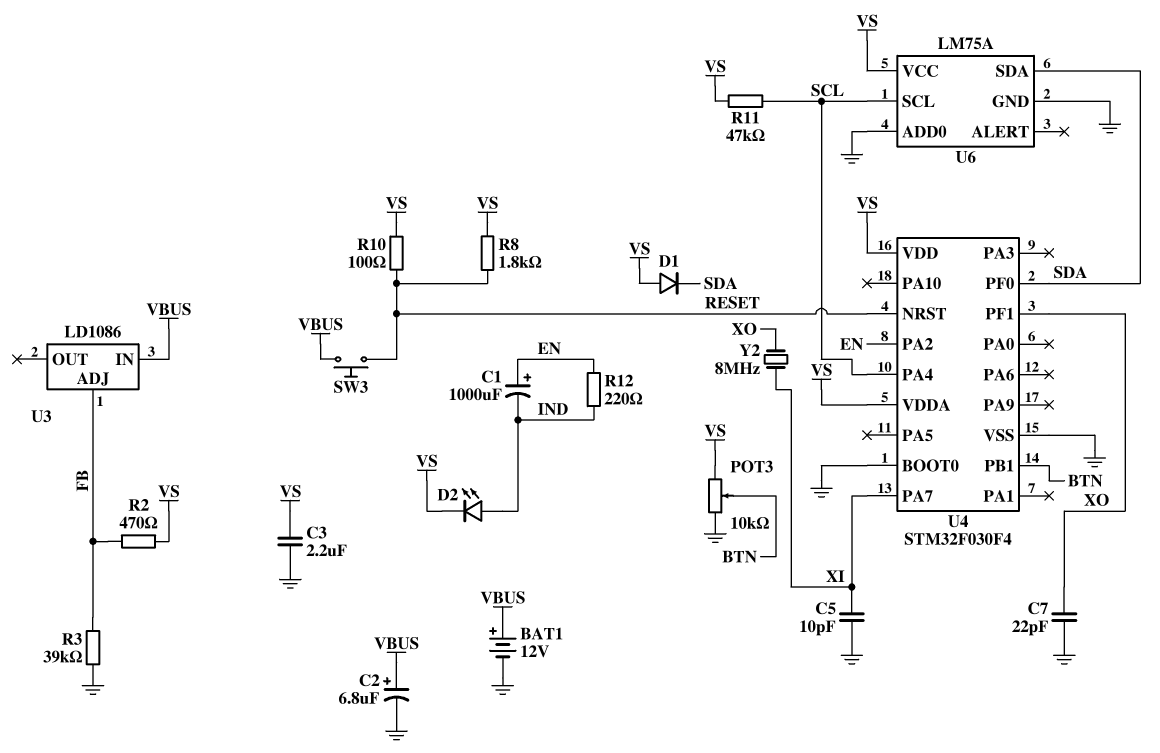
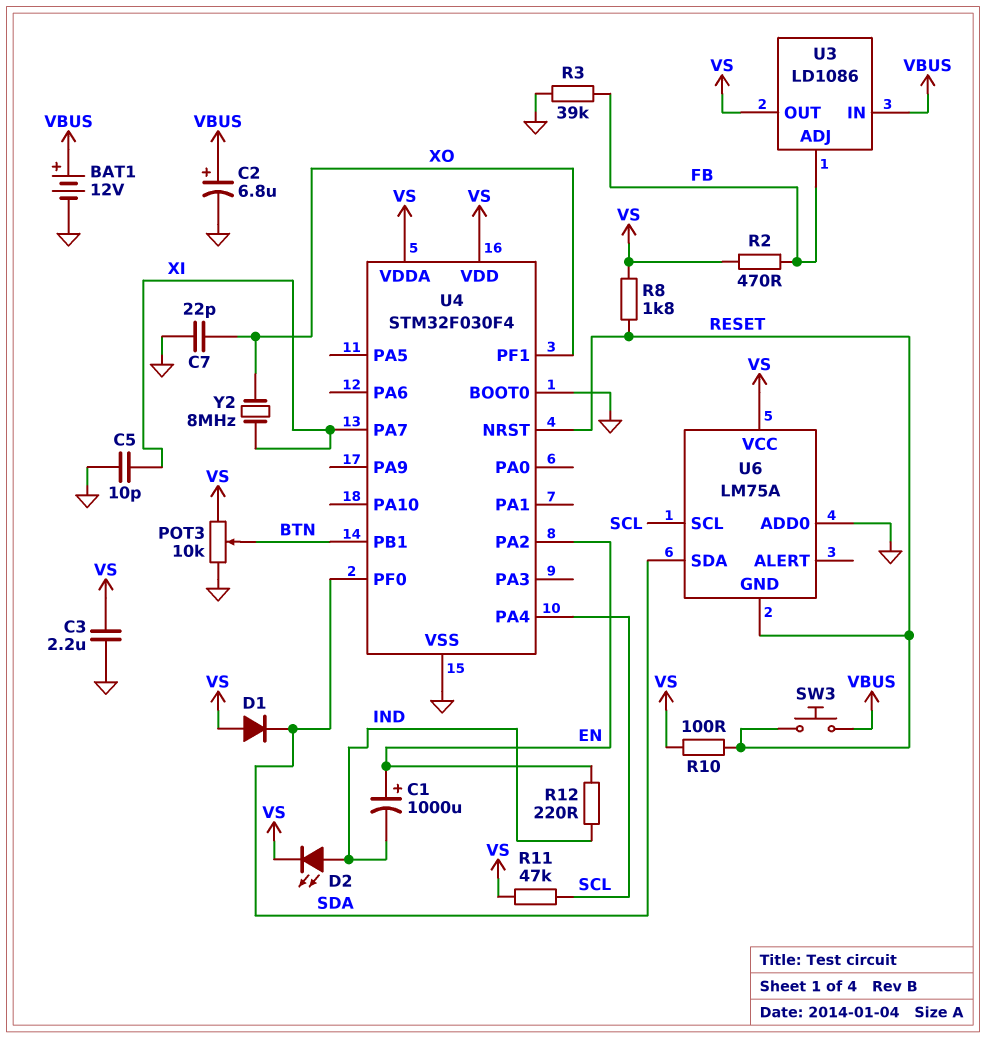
U3 pin OUT: none -> VS
U6 pin GND: GND -> RESET

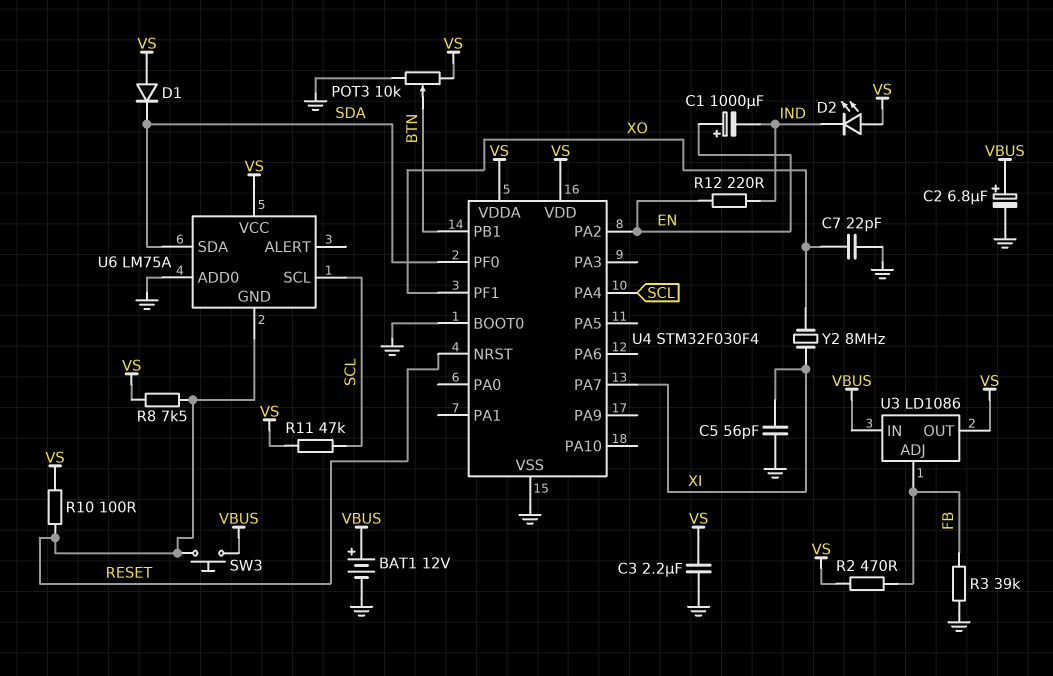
C5: 10pF (GND, XI) -> 56pF (GND, XI)
D2: LED (A IND, K VS) -> LED (A VS, K IND)
R8: 1.8k (RESET, VS) -> 7.5k (RESET, VS)

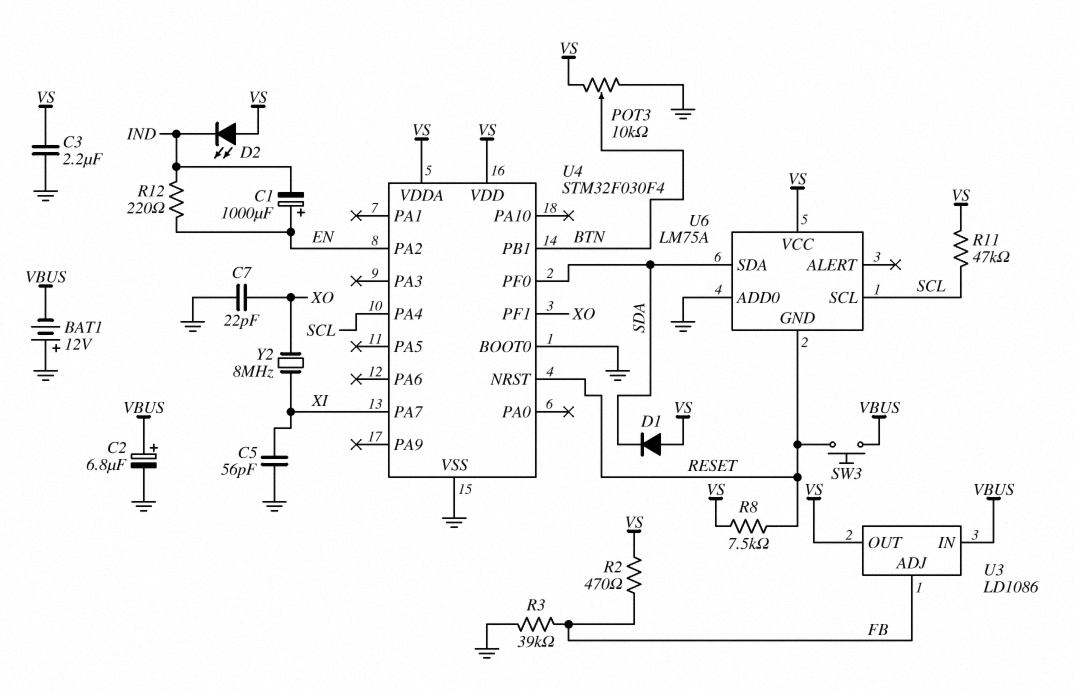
BAT1: 12V (plus VBUS, minus GND) -> 12V (plus GND, minus VBUS)
R10: 100 (RESET, VS) -> none

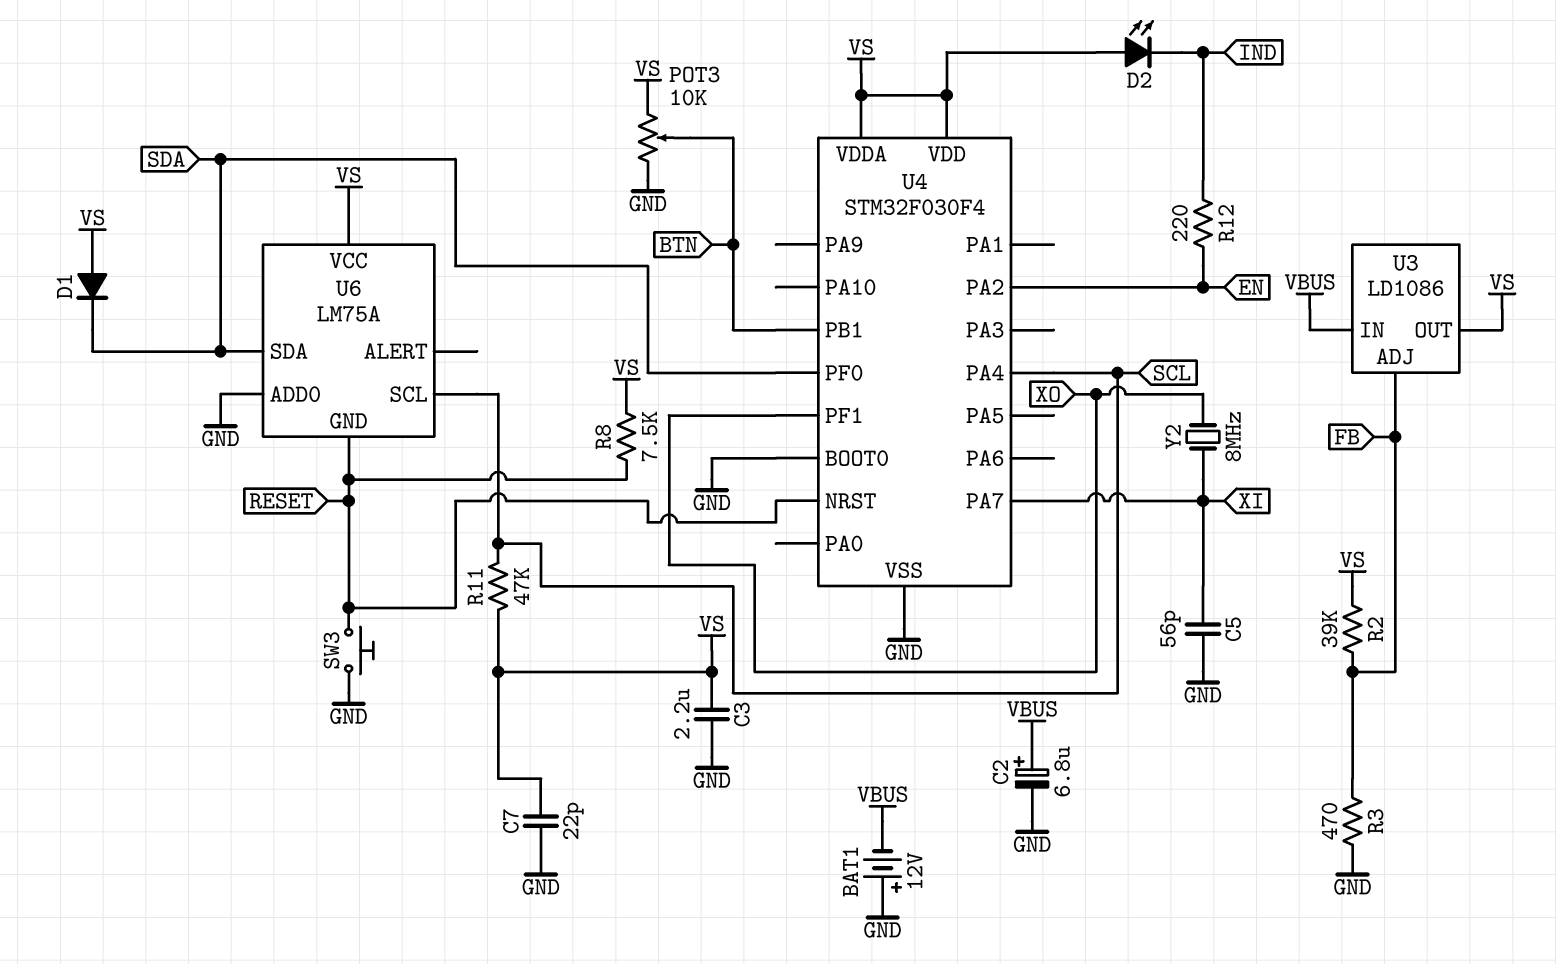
C1: 1000uF (plus EN, minus IND) -> none
C7: 22pF (GND, XO) -> 22pF (GND, VS)
R2: 470 (FB, VS) -> 39k (FB, VS)
R3: 39k (FB, GND) -> 470 (FB, GND)
SW3: button (RESET, VBUS) -> button (GND, RESET)

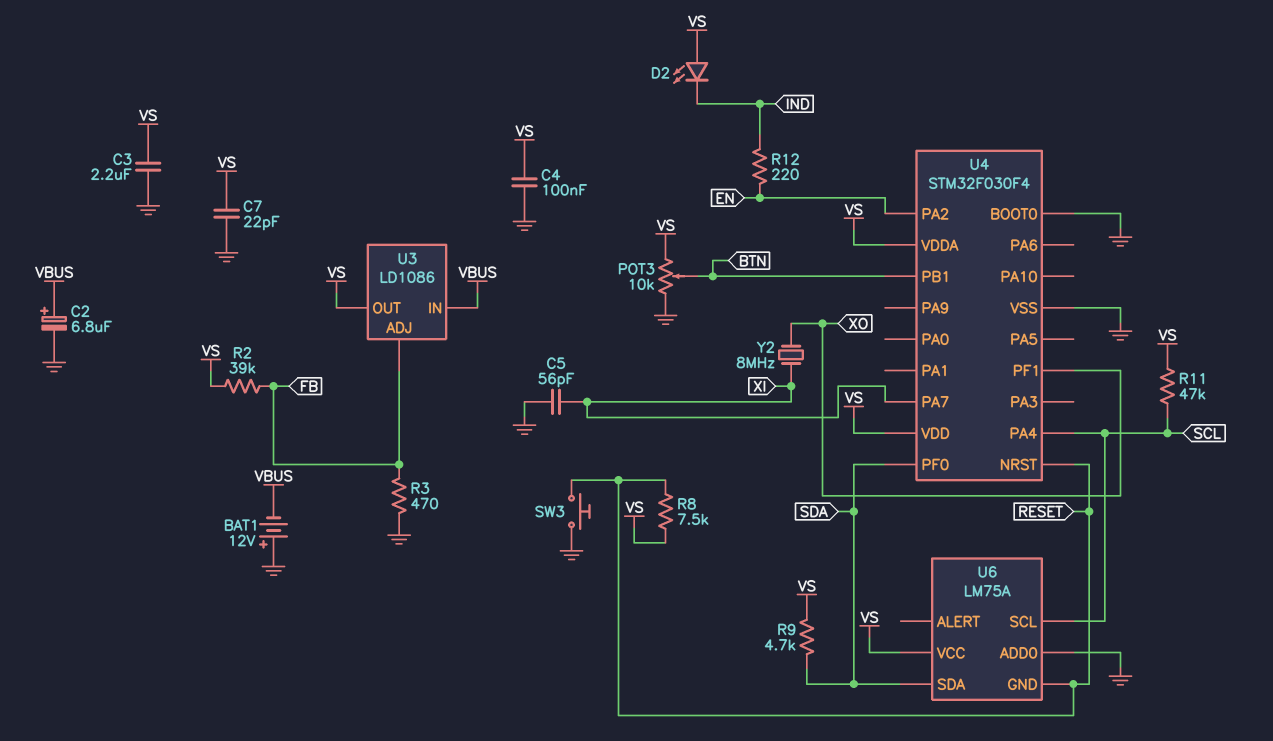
C4: none -> 100nF (GND, VS)
D1: diode (A VS, K SDA) -> none
R9: none -> 4.7k (SDA, VS)

